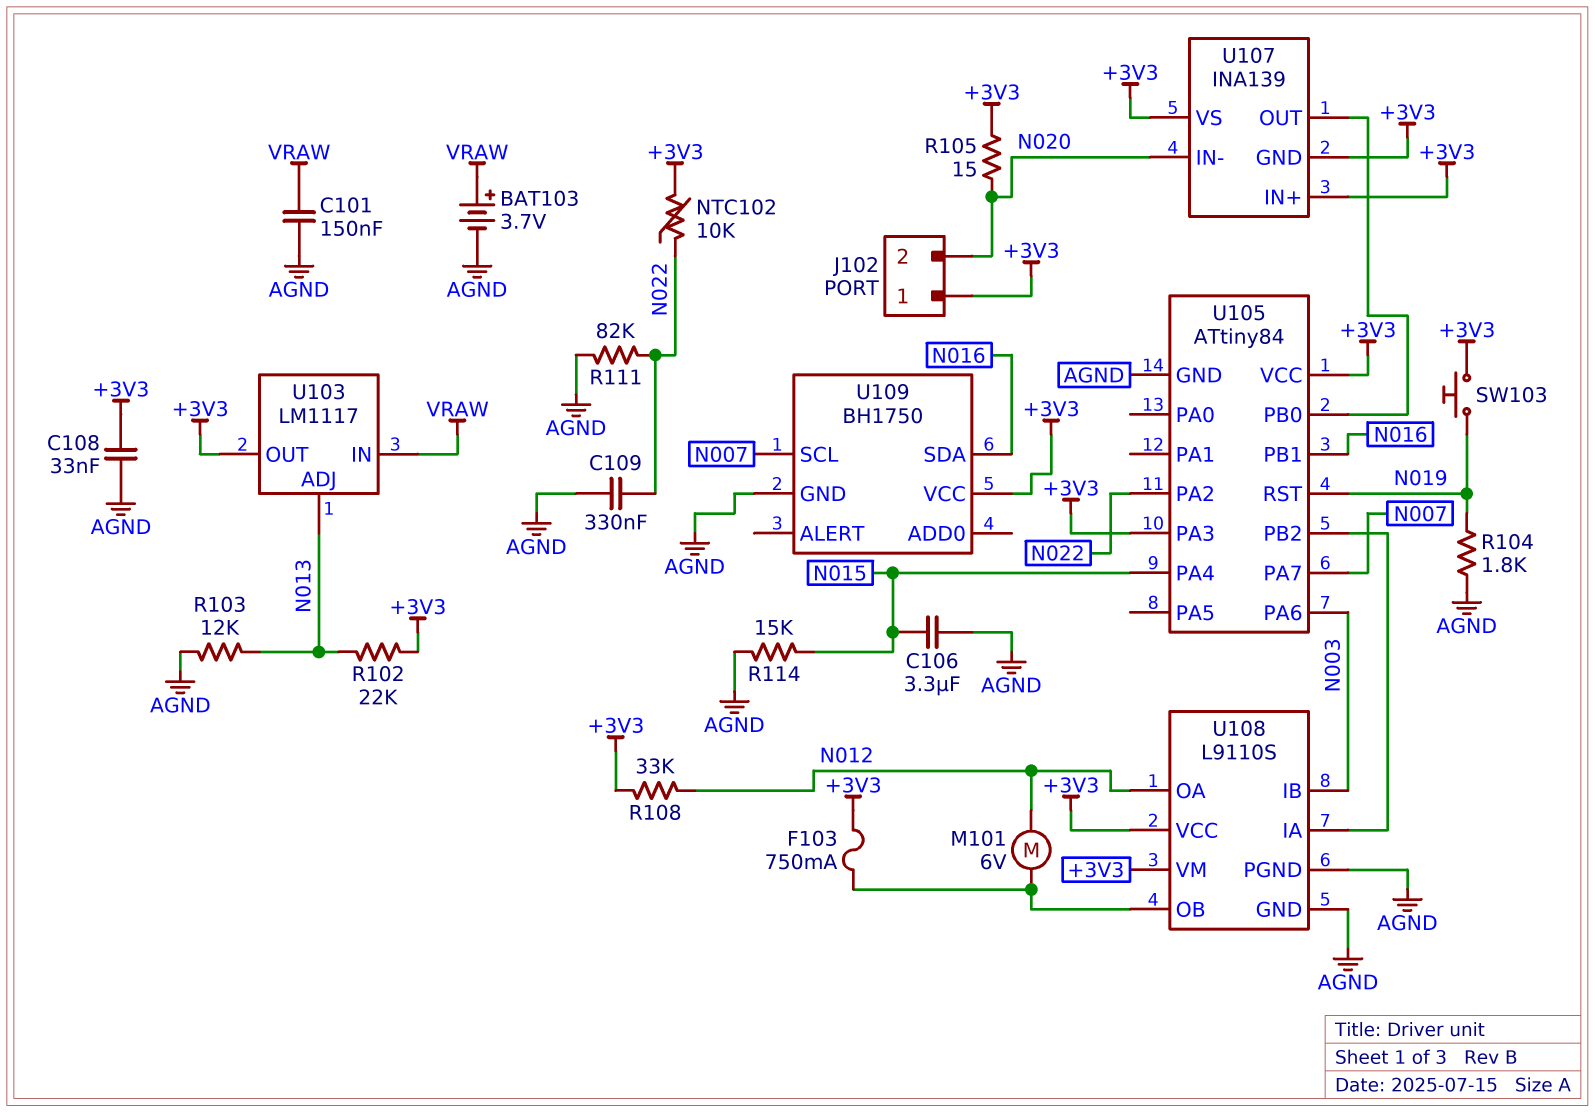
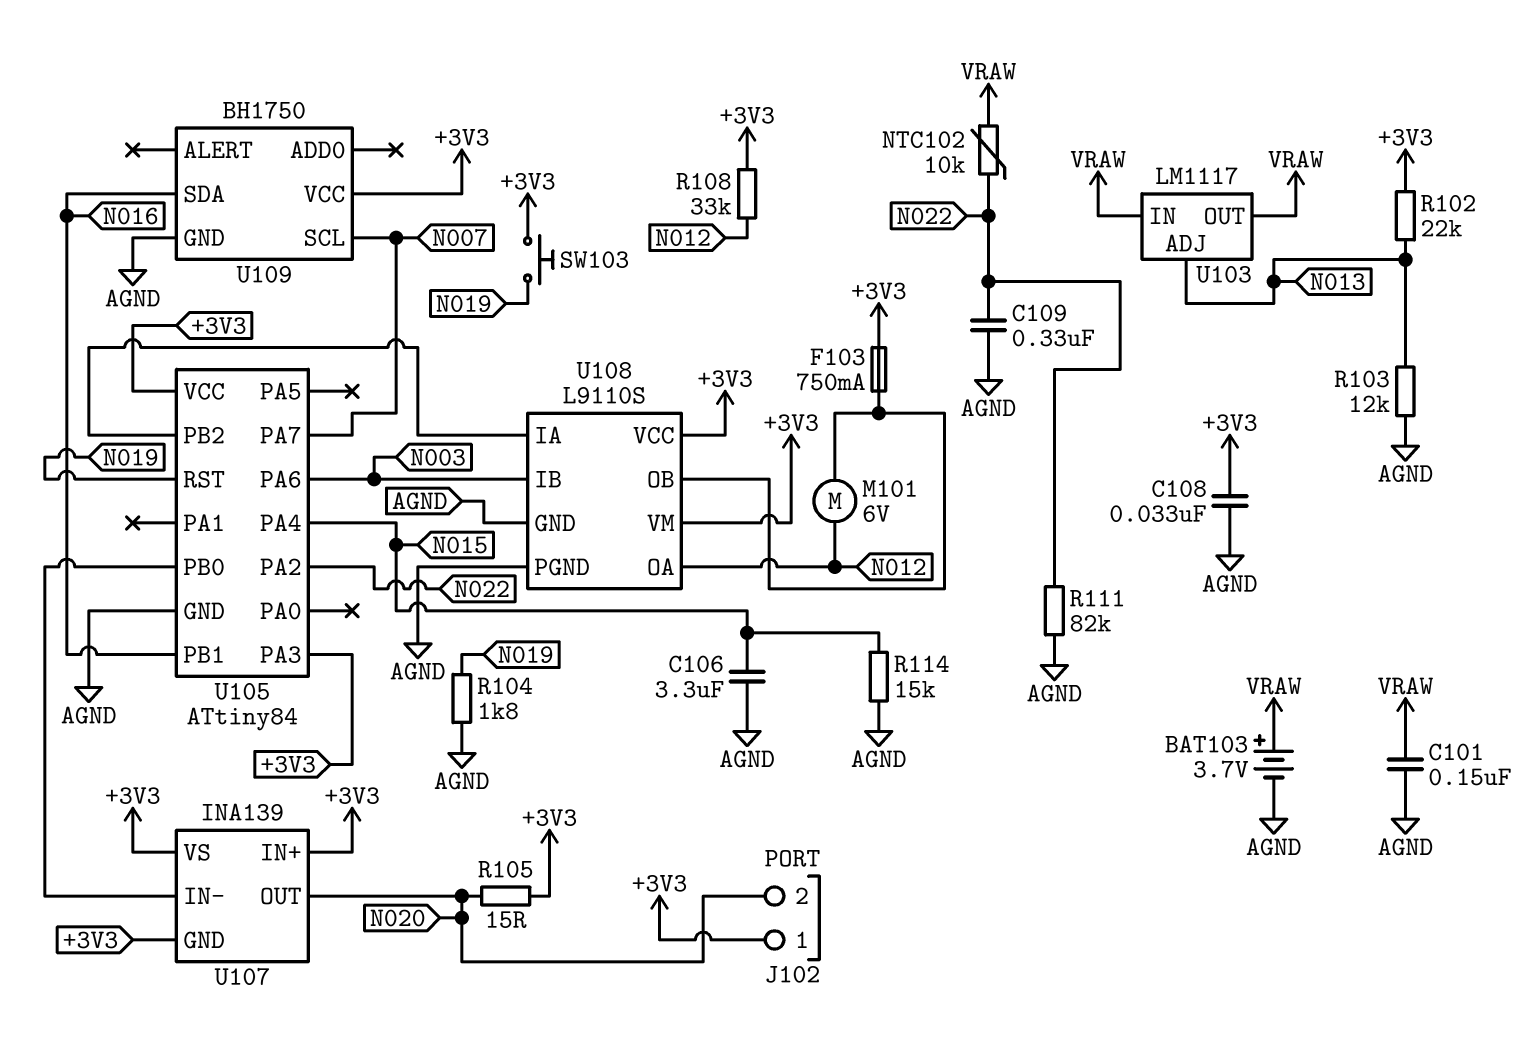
NTC102: 10k (+3V3, N022) -> 10k (N022, VRAW)
U103 pin OUT: +3V3 -> VRAW
U107 pin IN-: N020 -> U105/PB0
U107 pin OUT: U105/PB0 -> N020

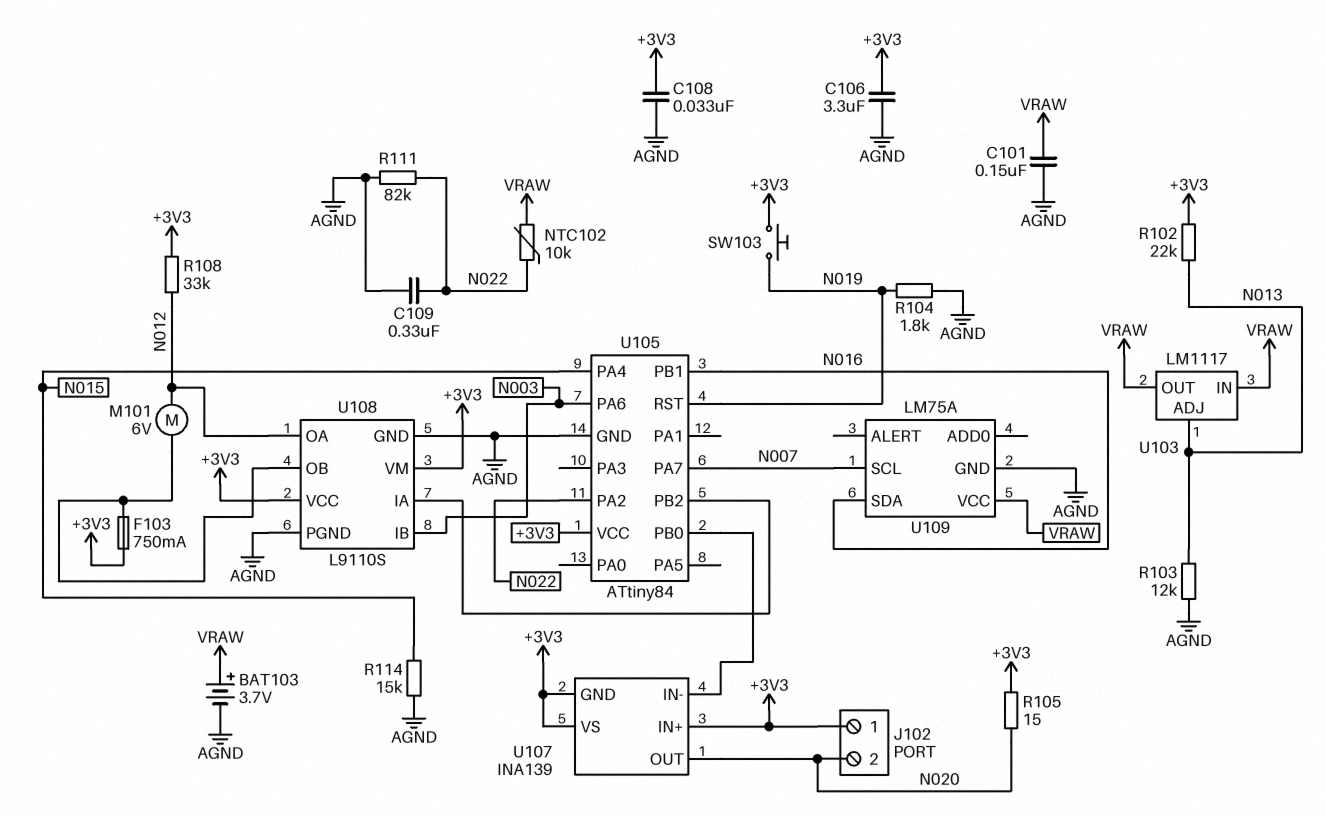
C106: 3.3uF (AGND, N015) -> 3.3uF (+3V3, AGND)
U105 pin PA3: +3V3 -> none
U109: BH1750 -> LM75A
U109 pin VCC: +3V3 -> VRAW

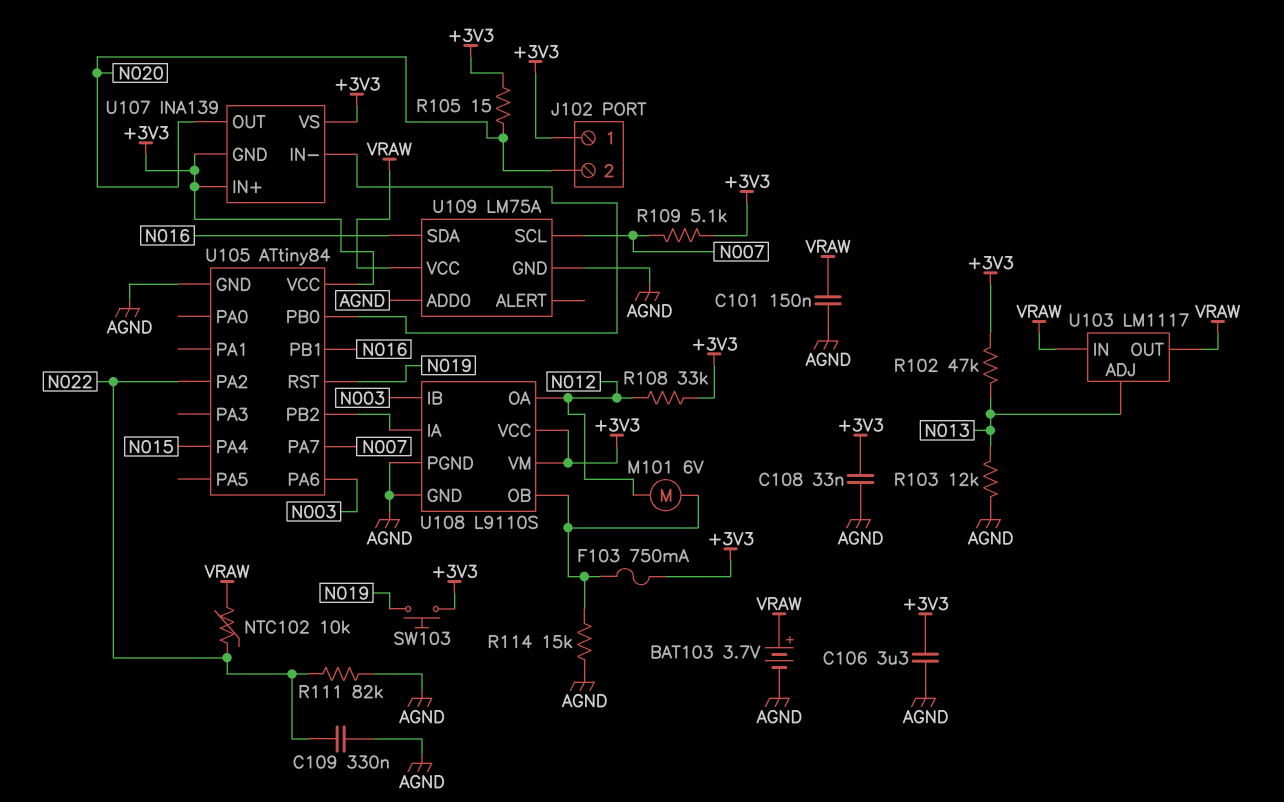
R102: 22k (+3V3, N013) -> 47k (+3V3, N013)
R104: 1.8k (AGND, N019) -> none
R109: none -> 5.1k (+3V3, N007)
R114: 15k (AGND, N015) -> 15k (AGND, U108/OB)
U109 pin ADD0: none -> AGND

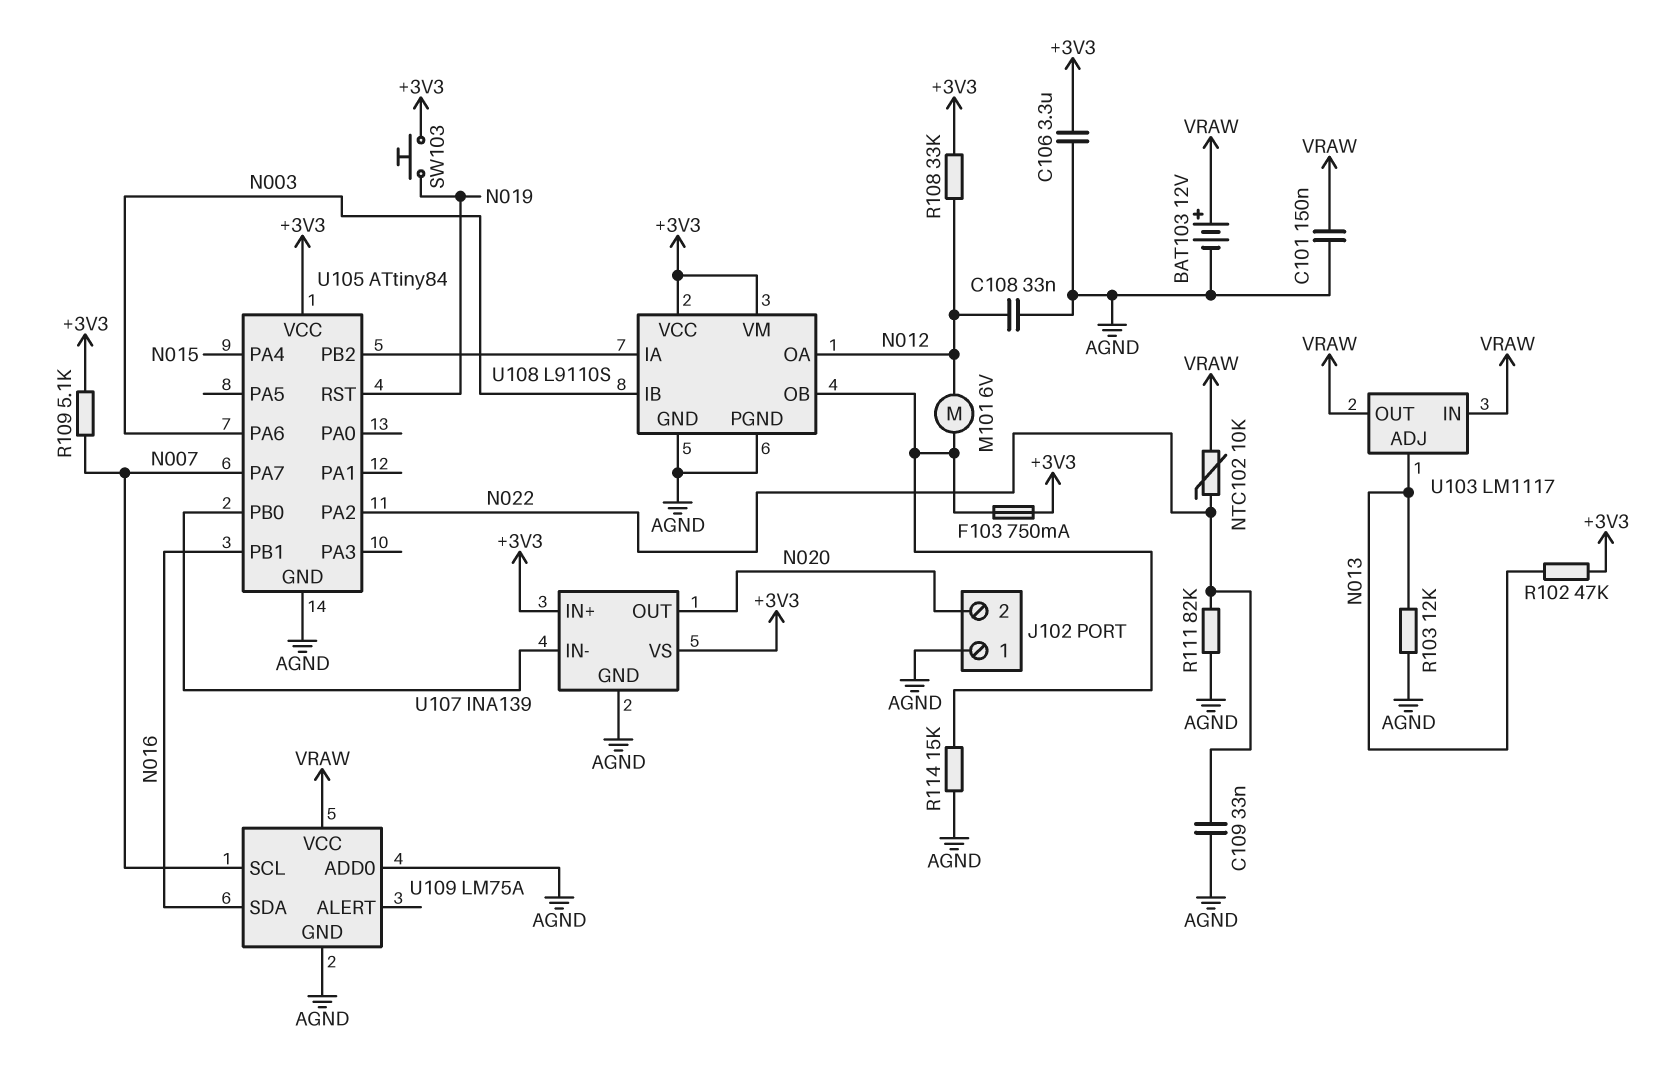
BAT103: 3.7V (plus VRAW, minus AGND) -> 12V (plus VRAW, minus AGND)
C108: 33nF (+3V3, AGND) -> 33nF (AGND, N012)
C109: 330nF (AGND, N022) -> 33nF (AGND, N022)
J102 pin 1: +3V3 -> AGND
R105: 15 (+3V3, N020) -> none
U107 pin GND: +3V3 -> AGND

